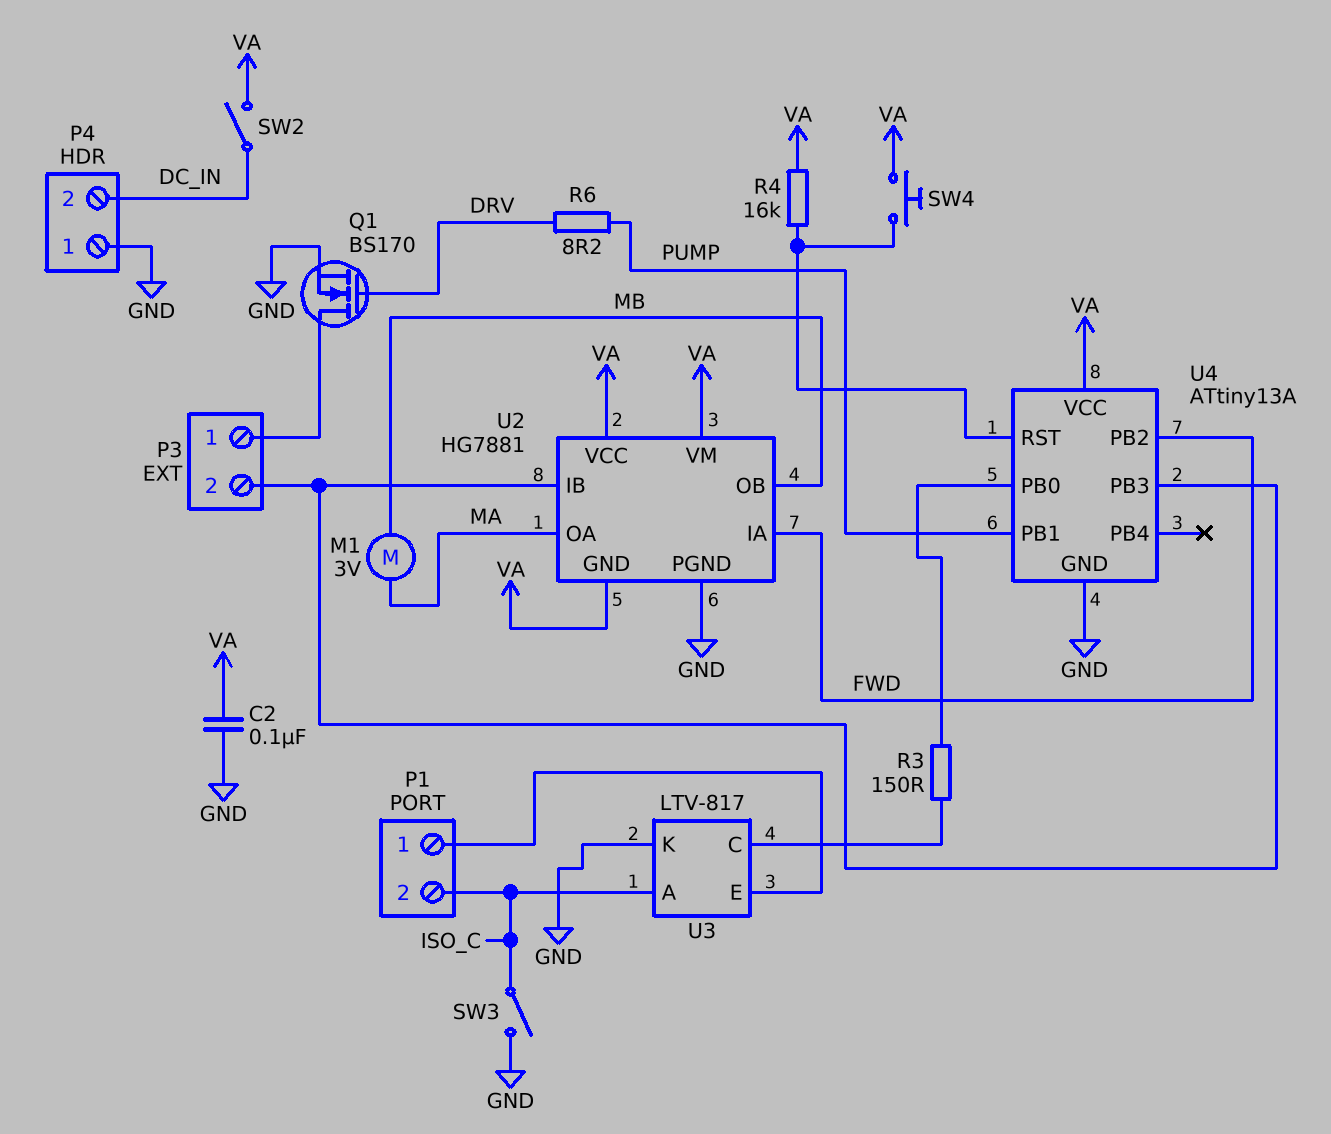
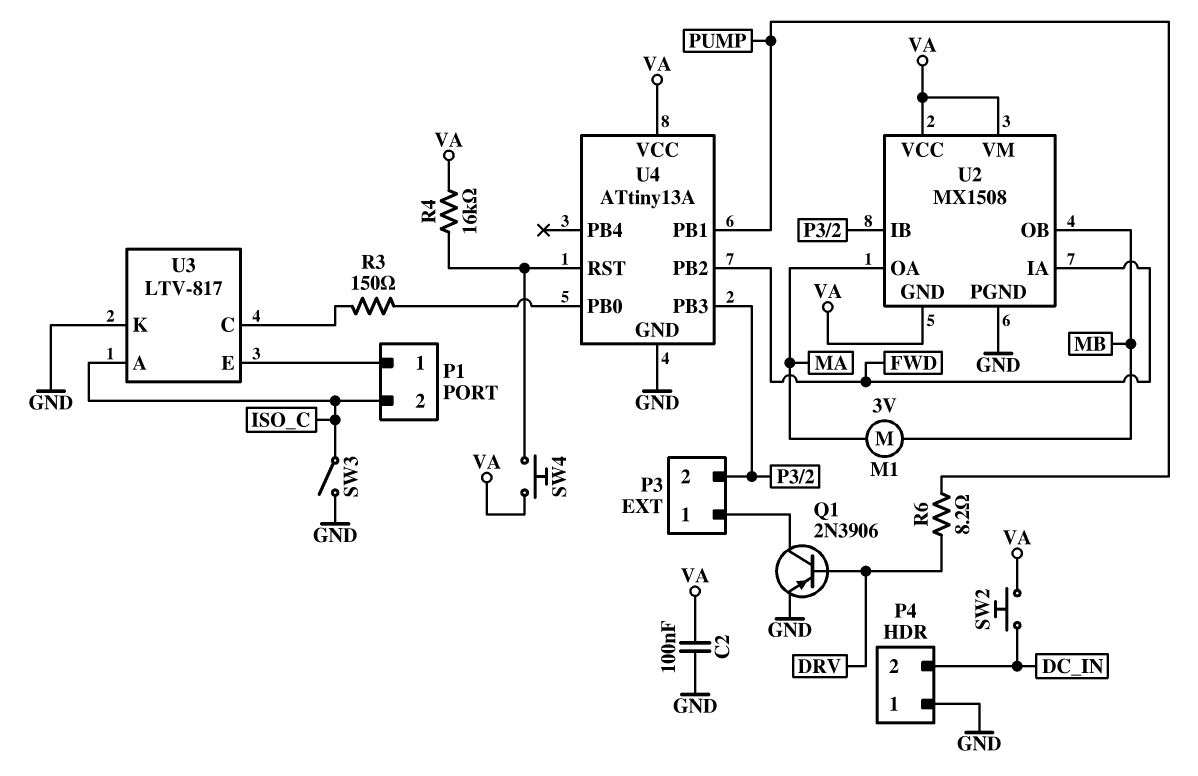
Q1: NMOS BS170 (G DRV, D P3/1, S GND) -> PNP 2N3906 (B DRV, C P3/1, E GND)
SW2: switch (DC_IN, VA) -> button (DC_IN, VA)
U2: HG7881 -> MX1508

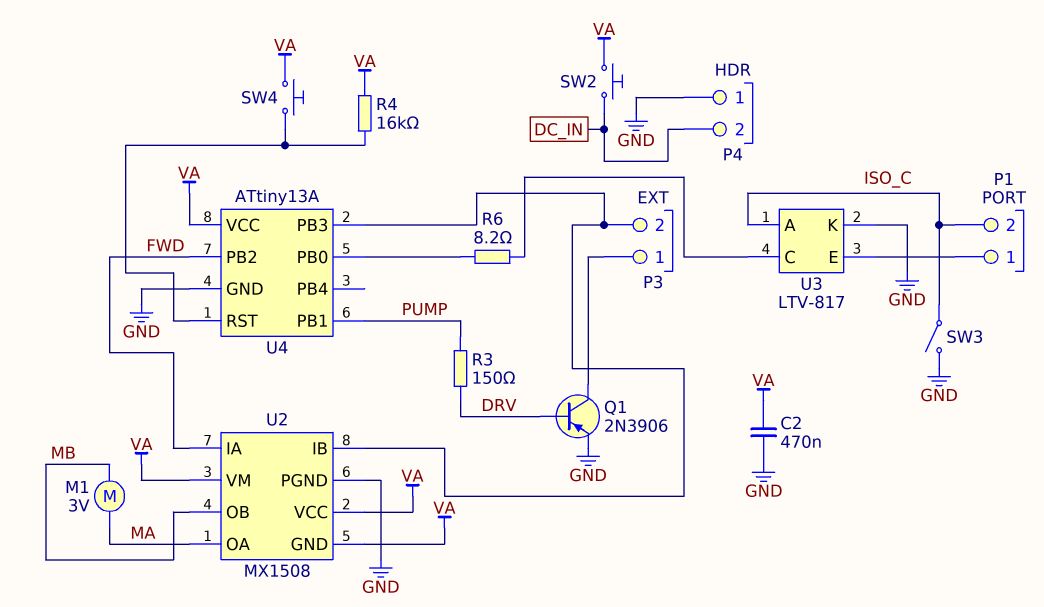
C2: 100nF (GND, VA) -> 470nF (GND, VA)
R3: 150 (U3/C, U4/PB0) -> 150 (DRV, PUMP)
R6: 8.2 (DRV, PUMP) -> 8.2 (U3/C, U4/PB0)

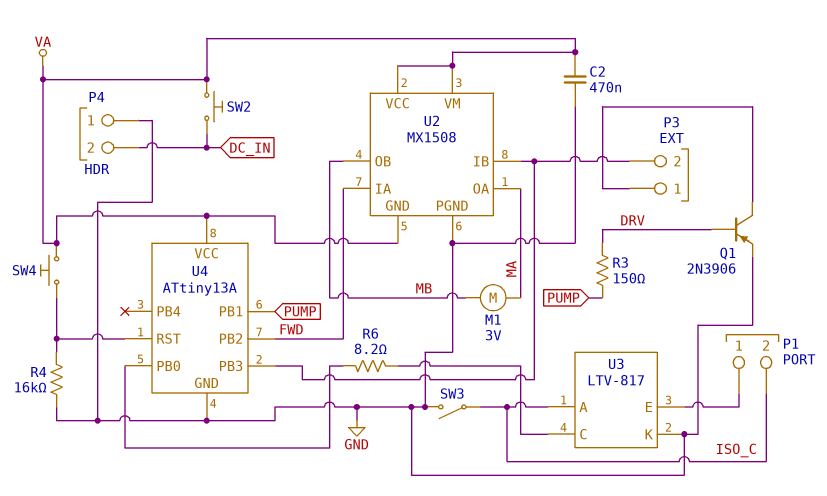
R4: 16k (U4/RST, VA) -> 16k (GND, U4/RST)

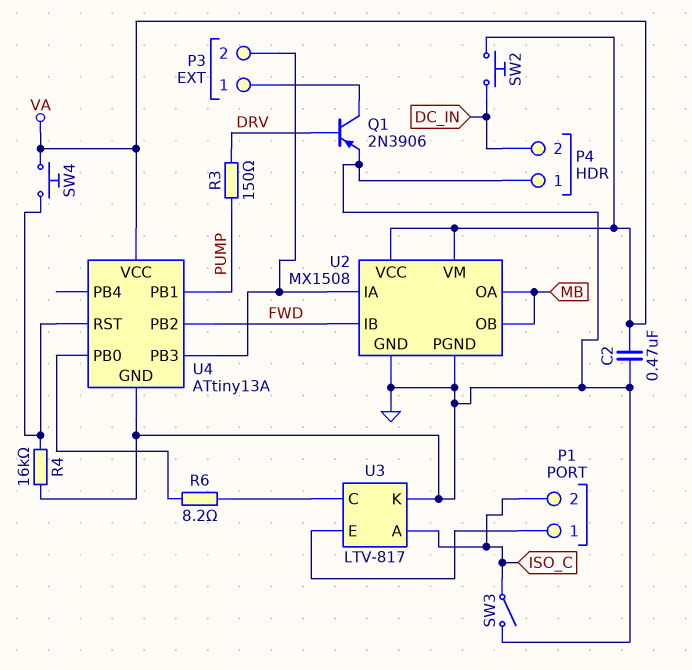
M1: motor 3V (MA, MB) -> none
U2 pin GND: VA -> GND
U2 pin IA: FWD -> P3/2
U2 pin IB: P3/2 -> FWD
U2 pin OA: MA -> MB

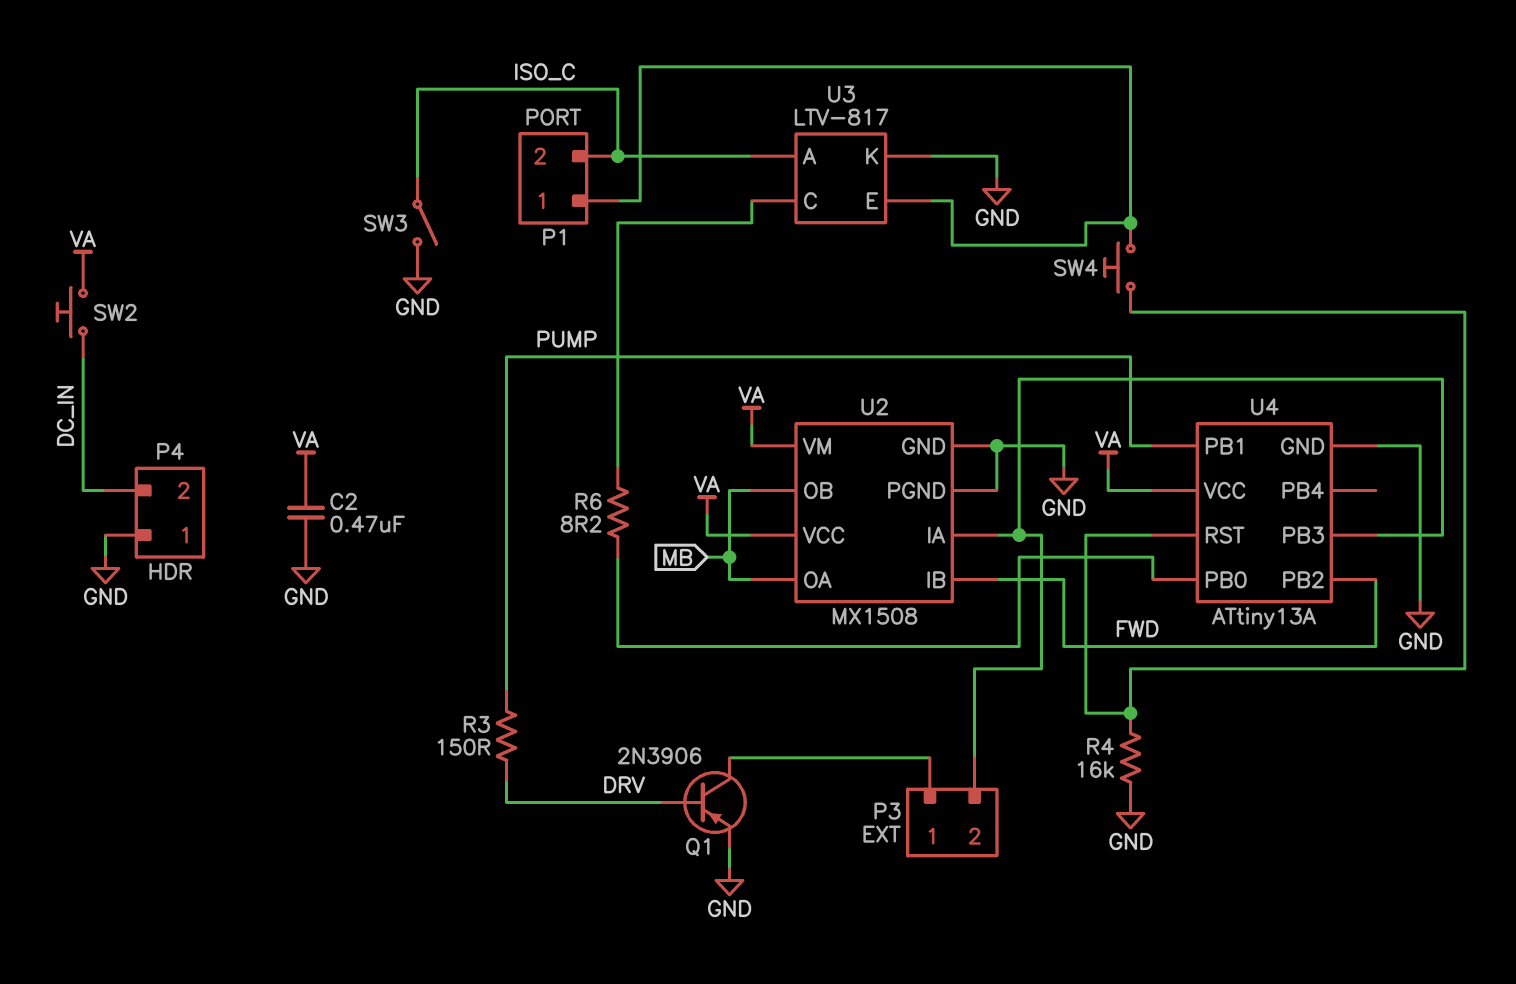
SW4: button (U4/RST, VA) -> button (P1/1, U4/RST)

